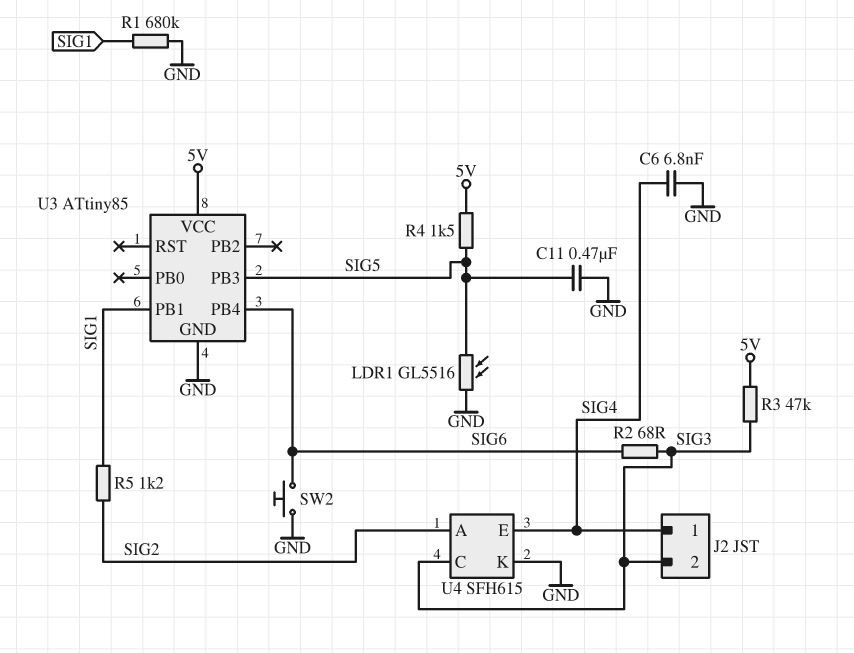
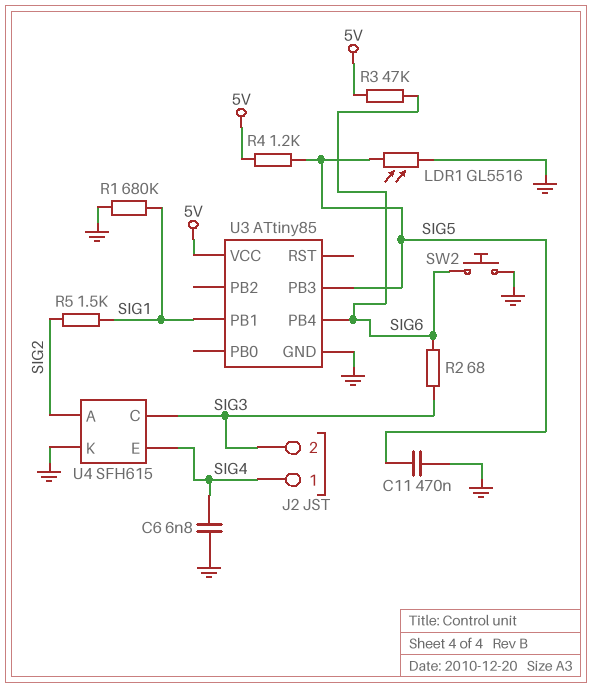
R3: 47k (5V, SIG3) -> 47k (5V, SIG6)
R4: 1.5k (5V, SIG5) -> 1.2k (5V, SIG5)
R5: 1.2k (SIG1, SIG2) -> 1.5k (SIG1, SIG2)

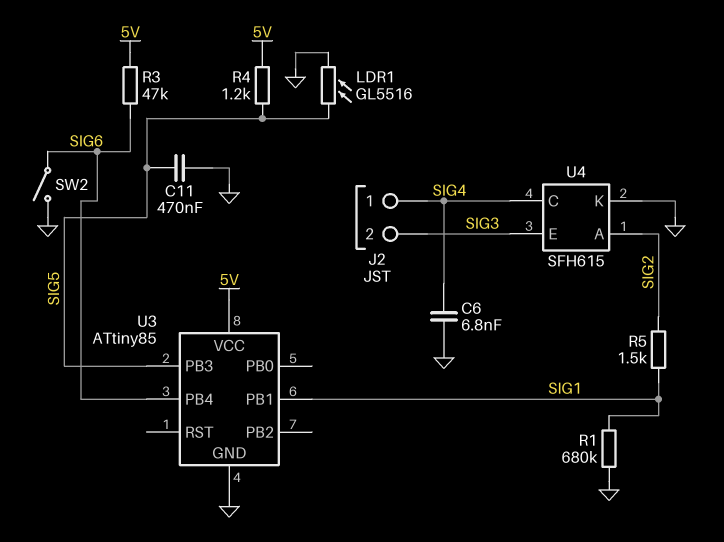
R2: 68 (SIG3, SIG6) -> none
SW2: button (GND, SIG6) -> switch (GND, SIG6)
U4 pin C: SIG3 -> SIG4
U4 pin E: SIG4 -> SIG3

